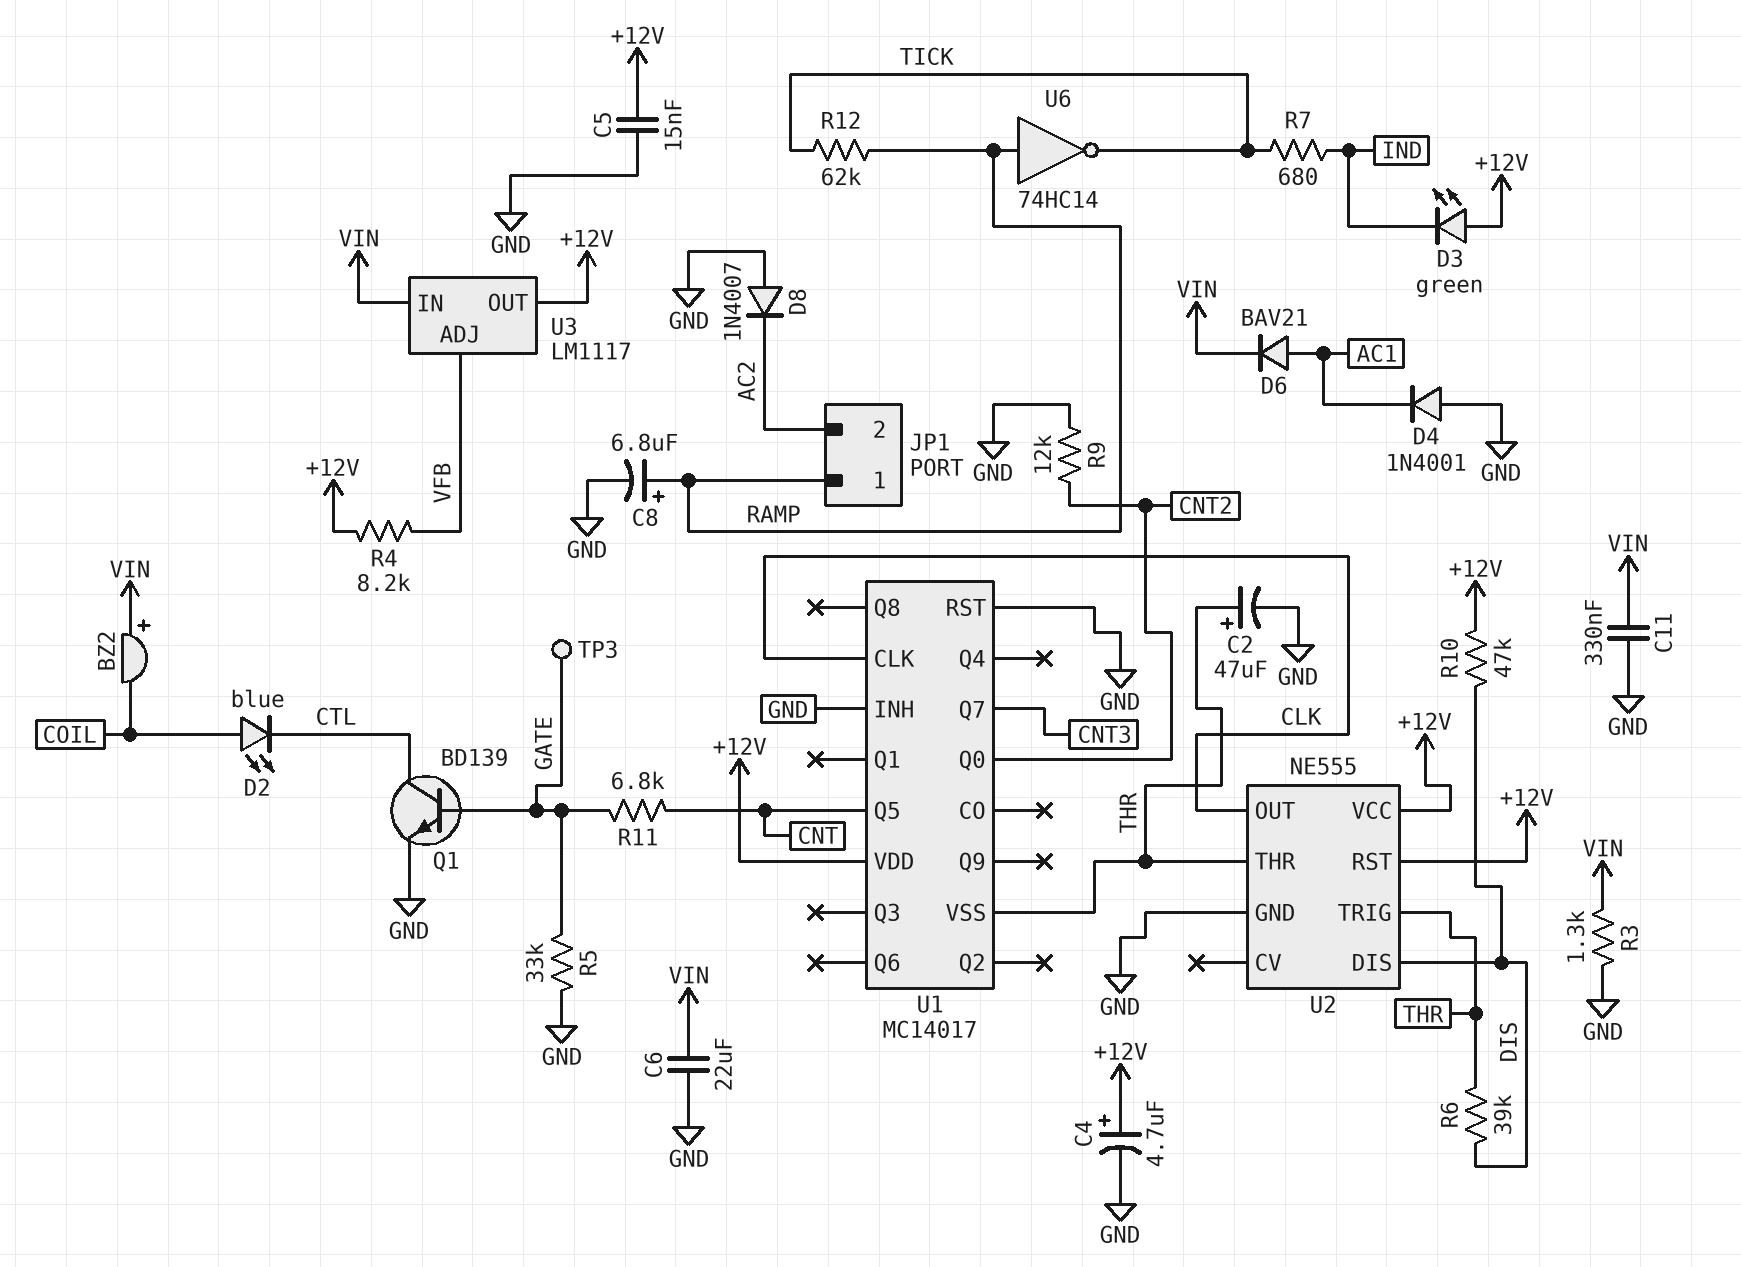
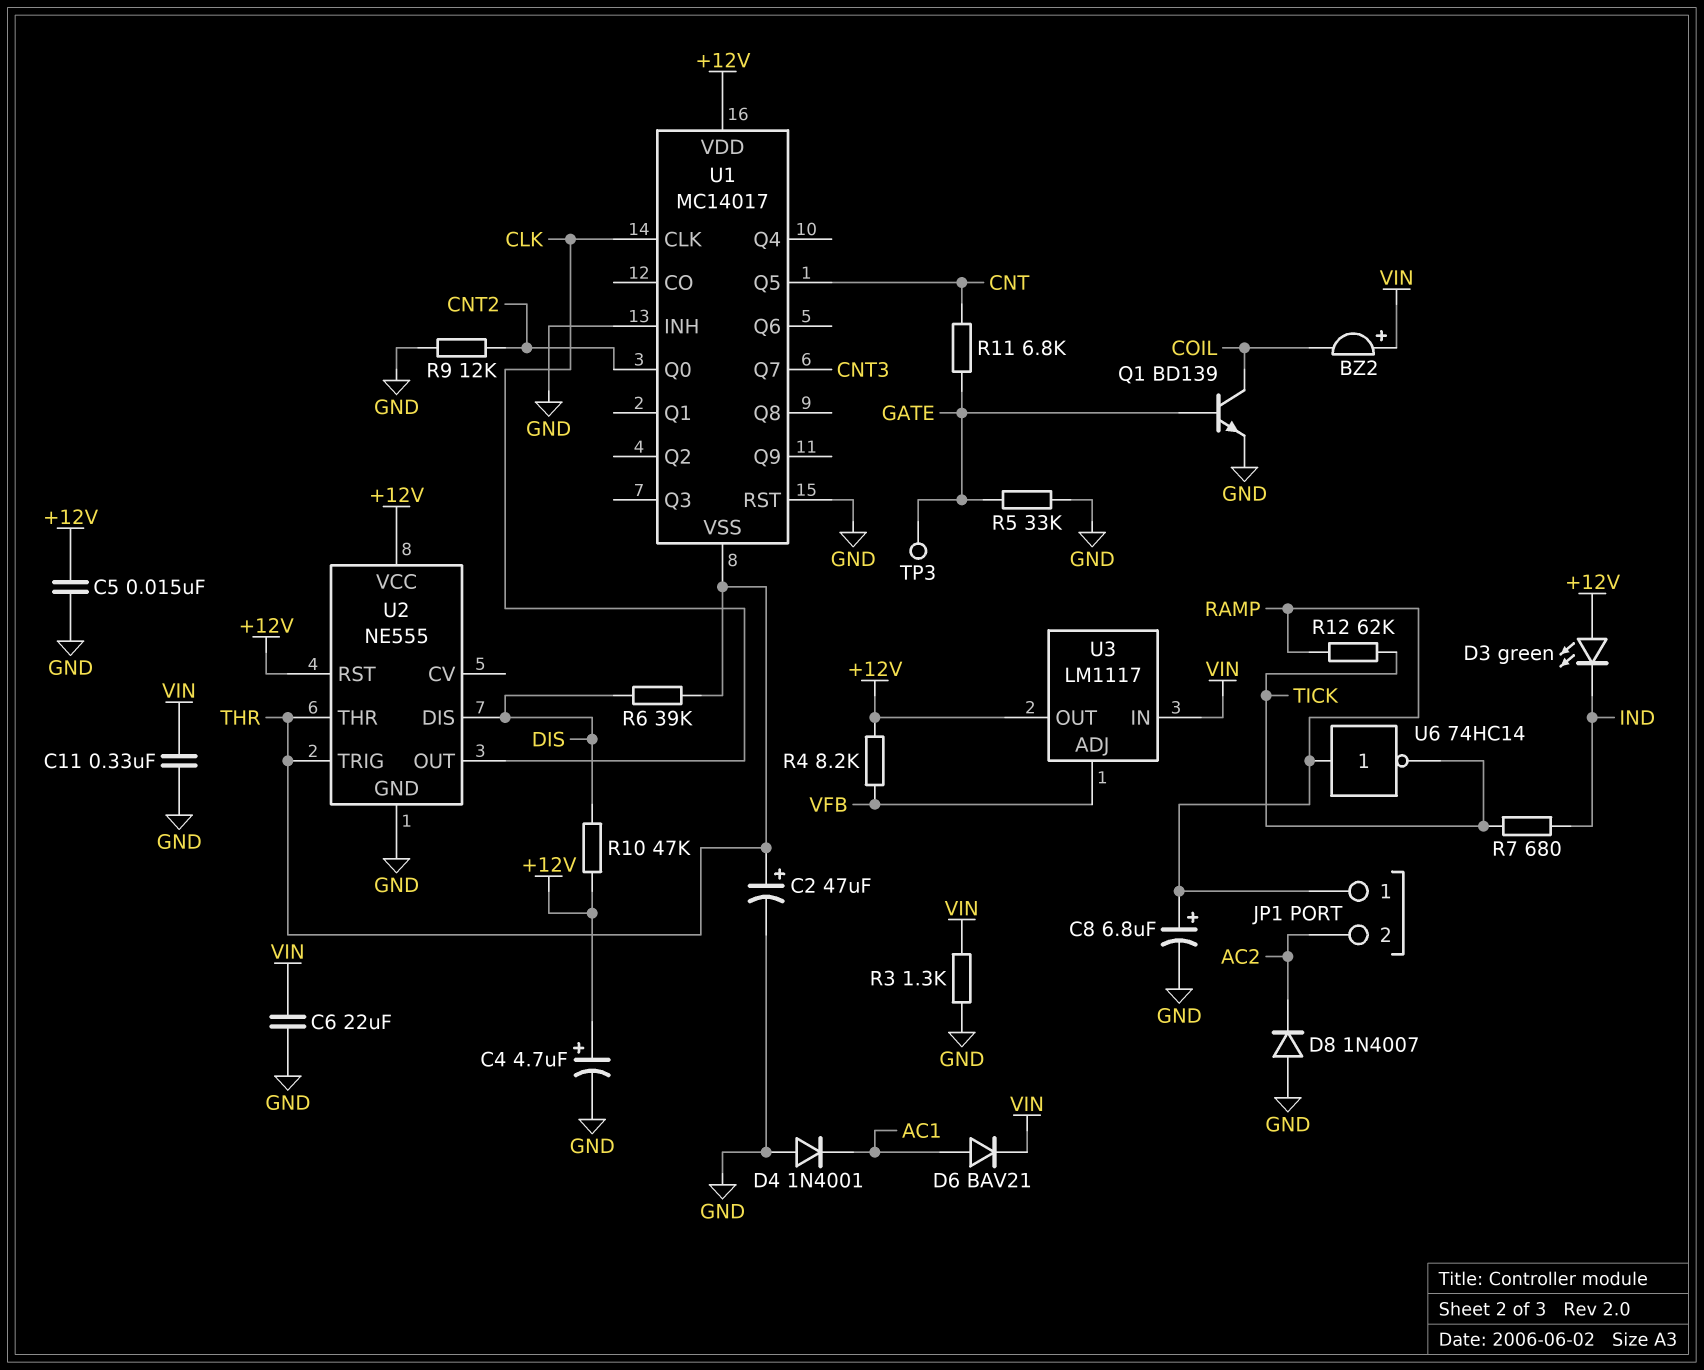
D2: LED blue (A COIL, K CTL) -> none
Q1: NPN BD139 (B GATE, C CTL, E GND) -> NPN BD139 (B GATE, C COIL, E GND)

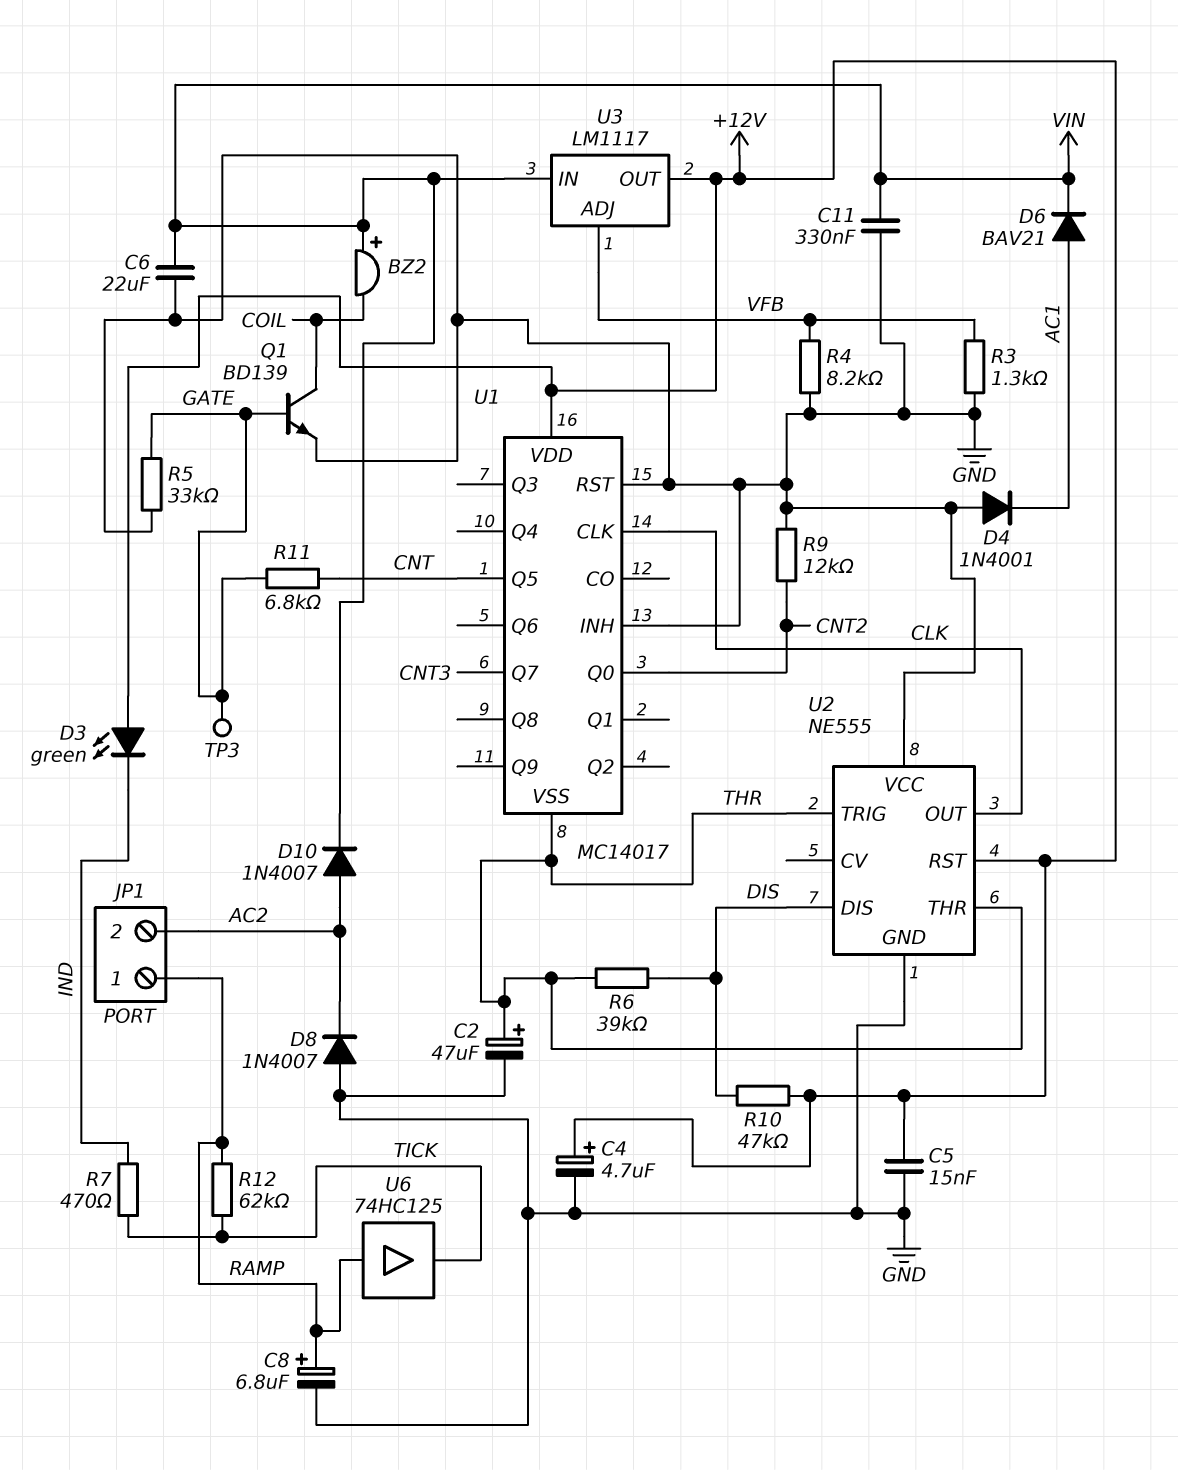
D10: none -> diode 1N4007 (A AC2, K VIN)
R3: 1.3k (GND, VIN) -> 1.3k (GND, VFB)
R4: 8.2k (+12V, VFB) -> 8.2k (GND, VFB)
R7: 680 (IND, TICK) -> 470 (IND, TICK)
U2 pin VCC: +12V -> GND
U6: NOT 74HC14 (in RAMP, out TICK) -> buffer 74HC125 (in RAMP, out TICK)

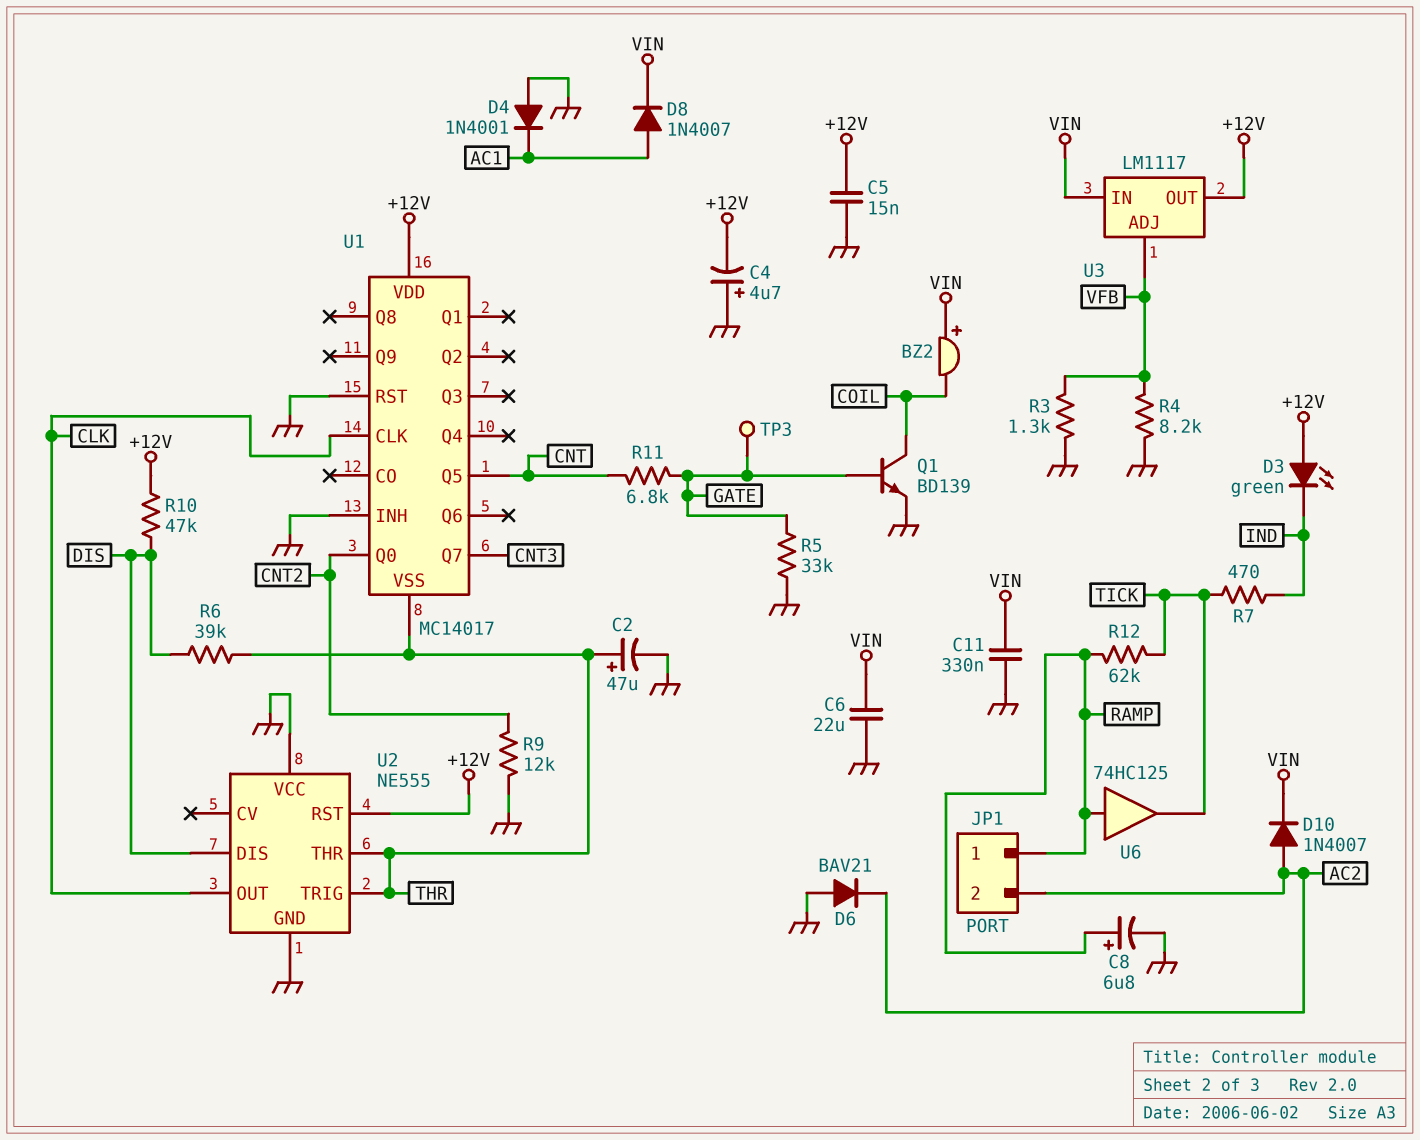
C4: 4.7uF (plus +12V, minus GND) -> 4.7uF (plus GND, minus +12V)
D6: diode BAV21 (A AC1, K VIN) -> diode BAV21 (A GND, K AC2)
D8: diode 1N4007 (A GND, K AC2) -> diode 1N4007 (A AC1, K VIN)

